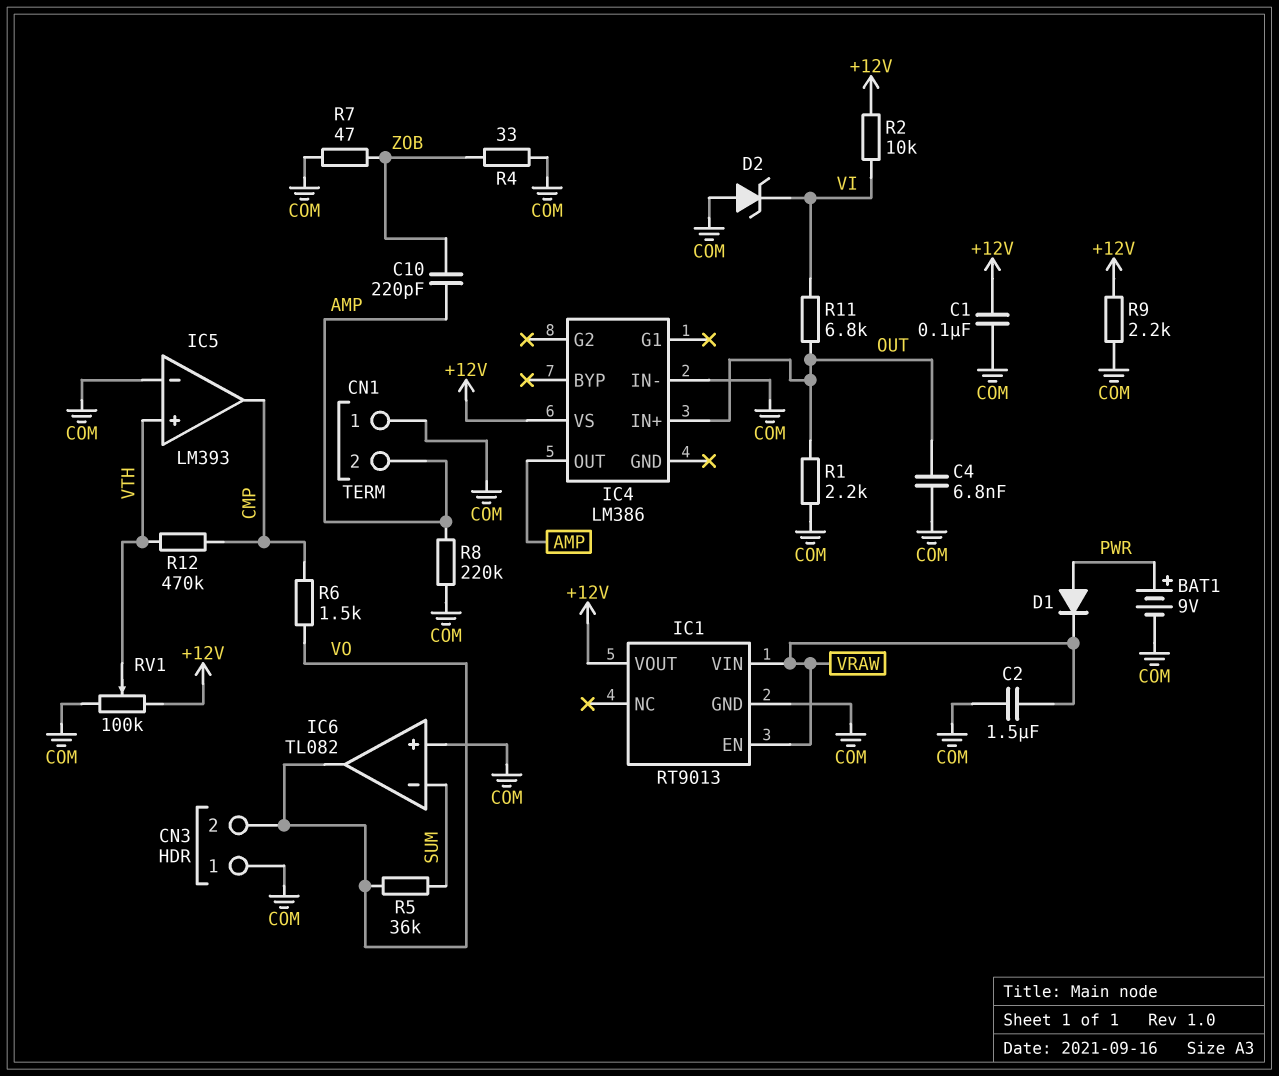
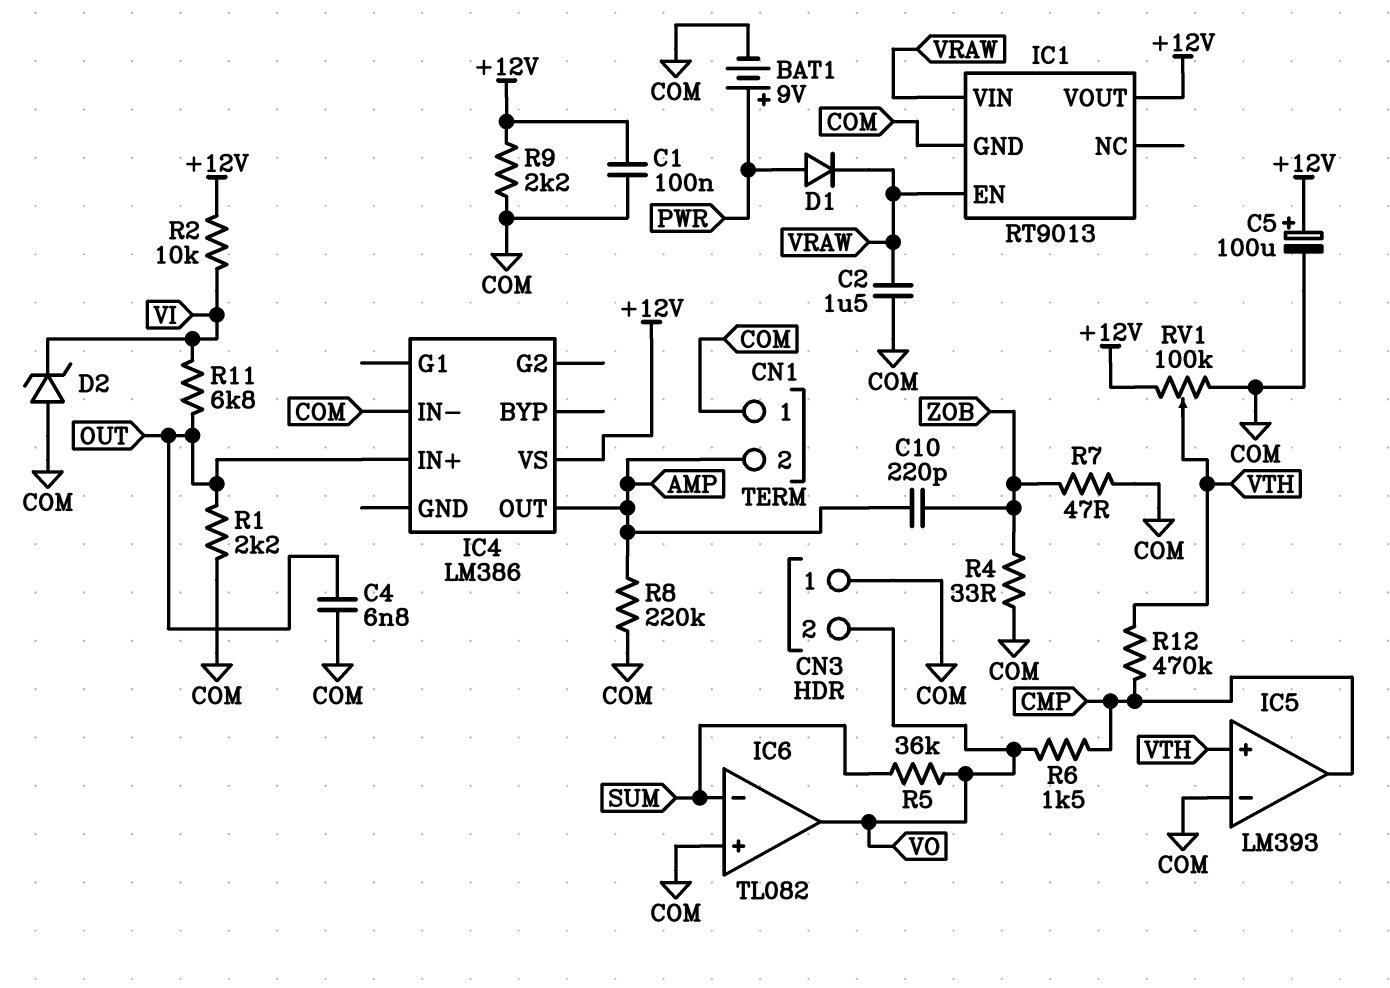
C5: none -> 100uF (plus +12V, minus COM)

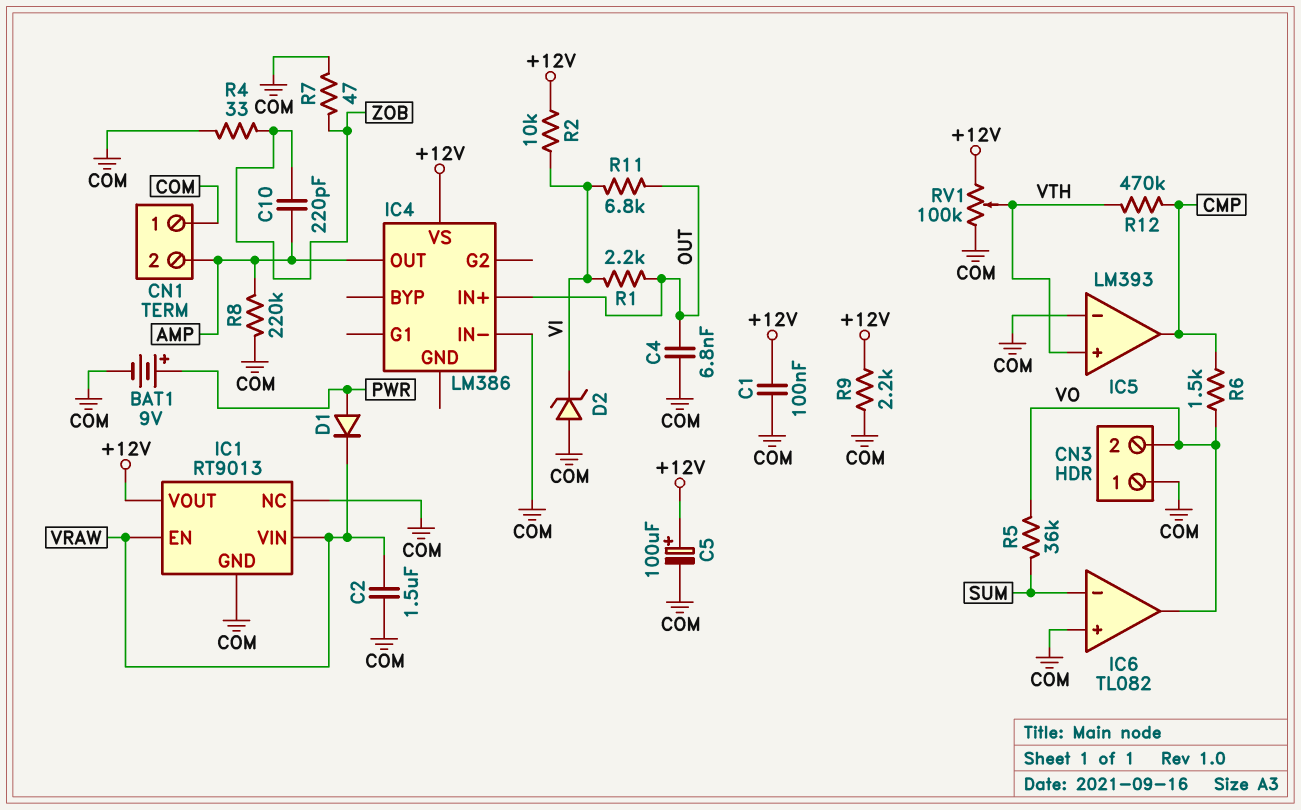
IC1 pin NC: none -> COM
R1: 2.2k (COM, OUT) -> 2.2k (OUT, VI)

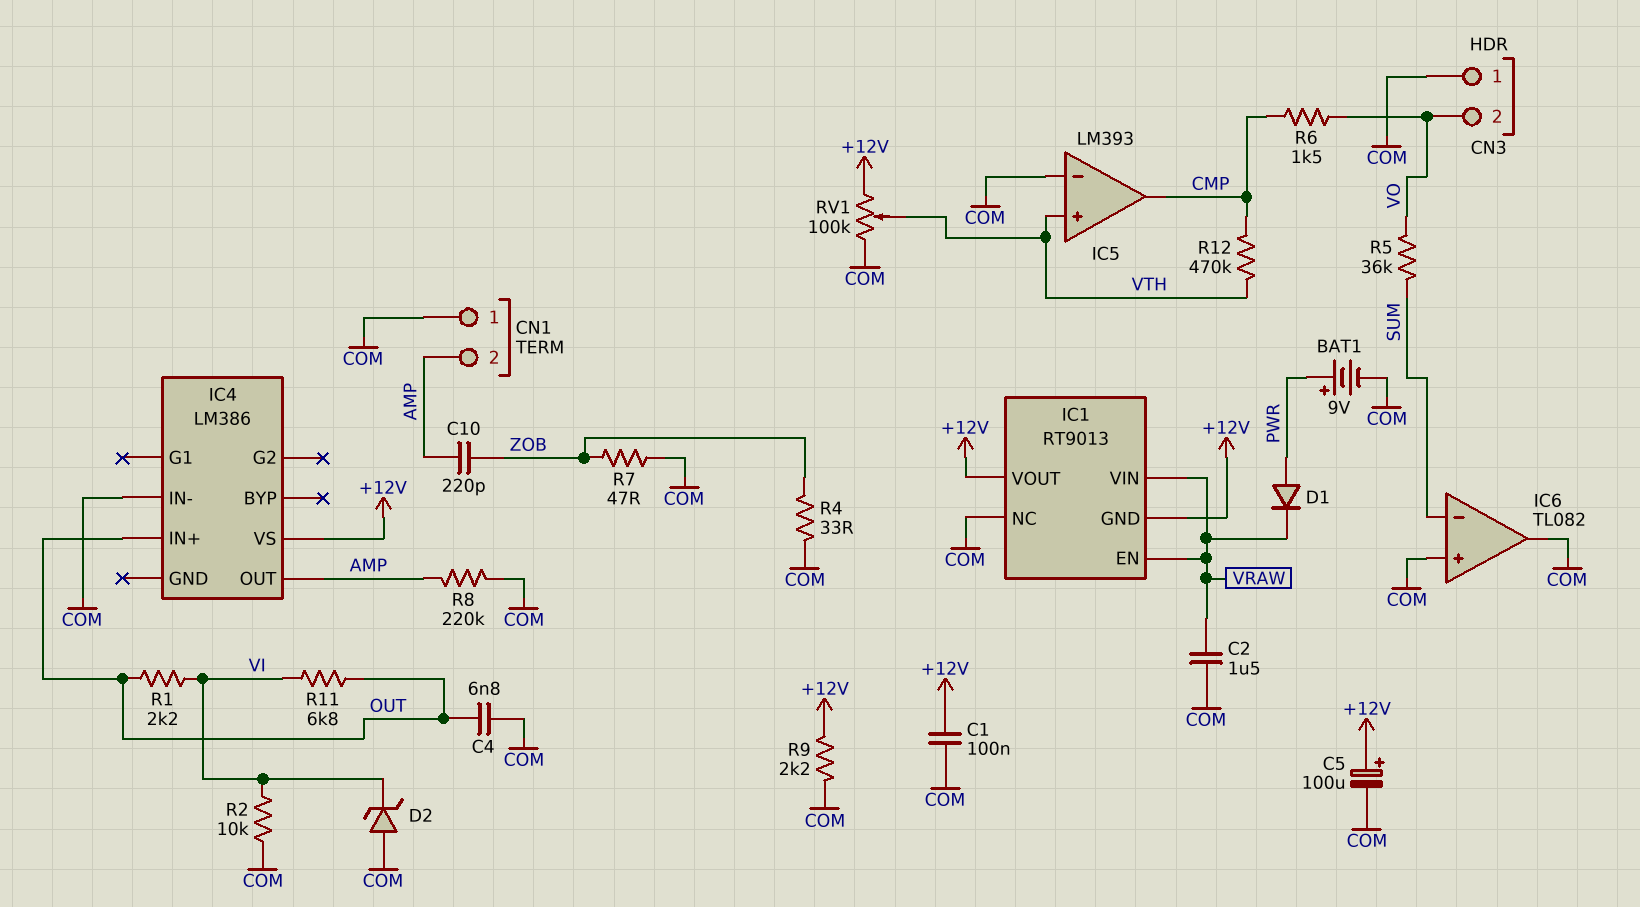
IC1 pin GND: COM -> +12V
IC6 pin out: VO -> COM
R2: 10k (+12V, VI) -> 10k (COM, VI)

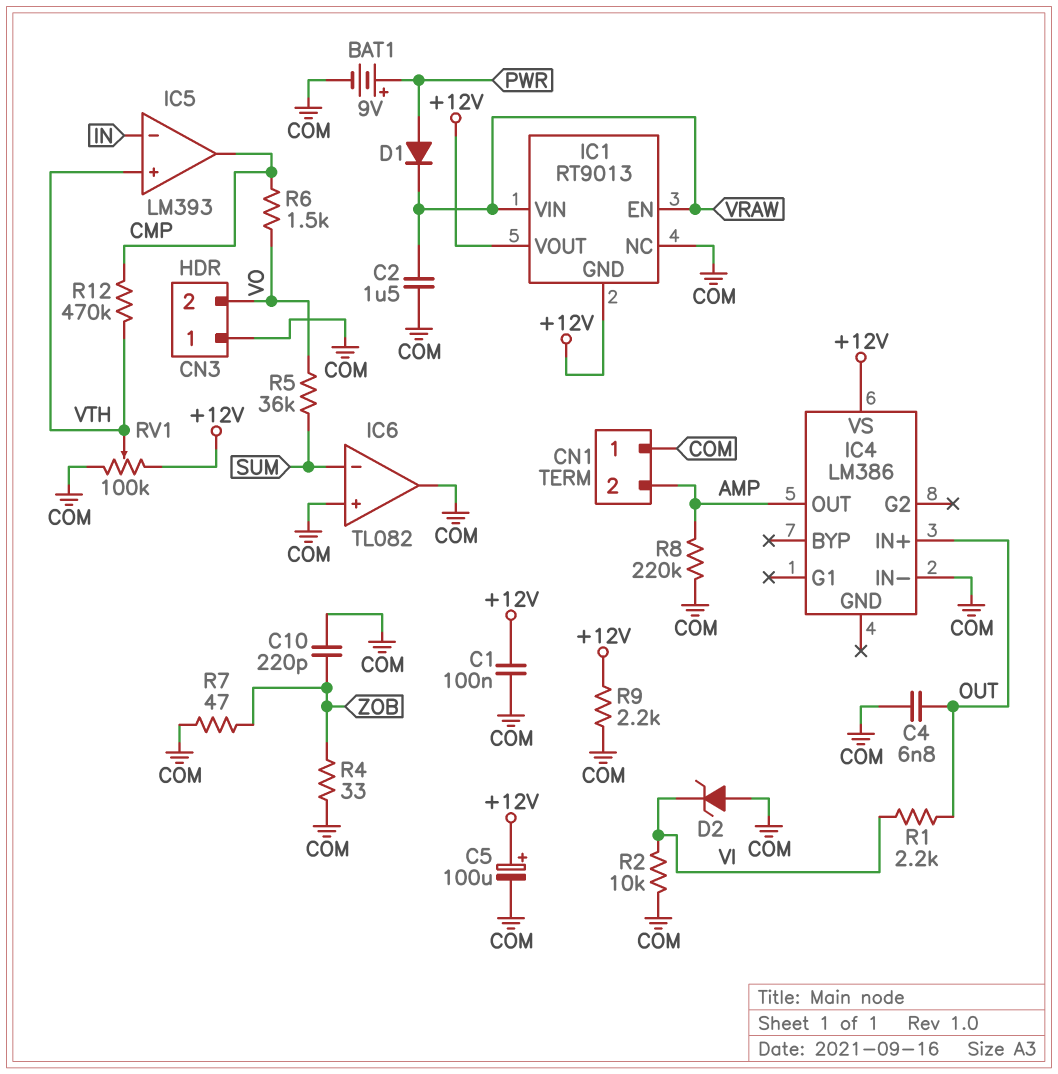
C10: 220pF (AMP, ZOB) -> 220pF (COM, ZOB)
IC5 pin in-: COM -> IN
R11: 6.8k (OUT, VI) -> none

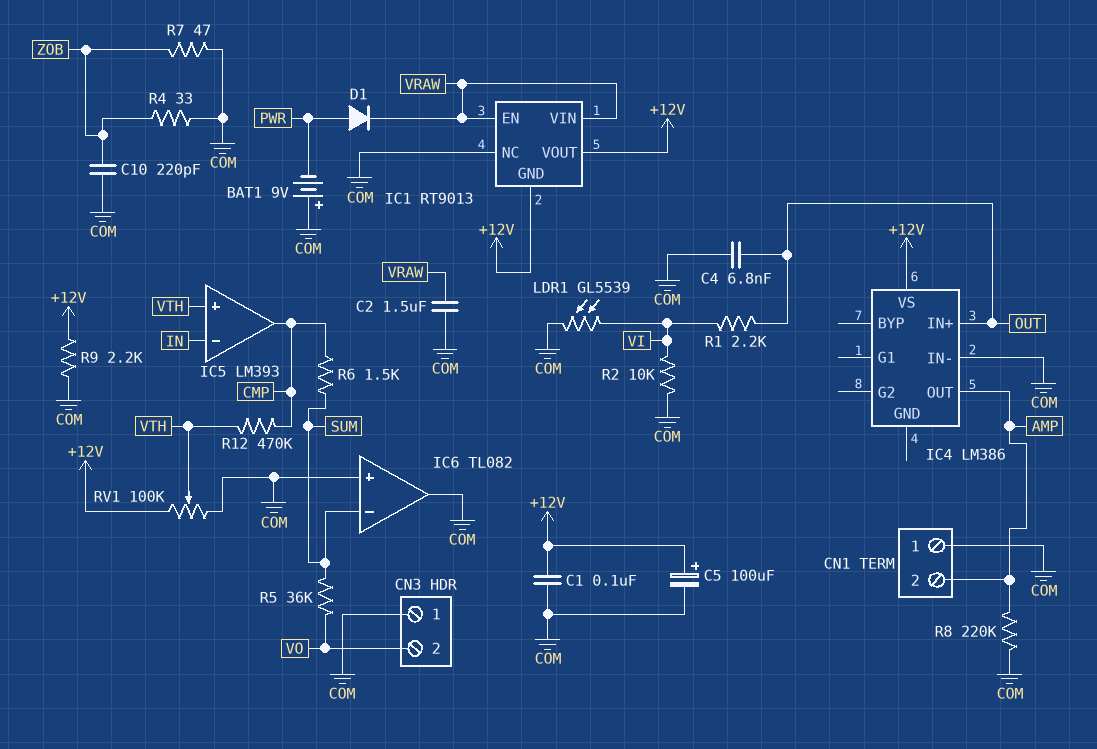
BAT1: 9V (plus PWR, minus COM) -> 9V (plus COM, minus PWR)
D2: zener (A COM, K VI) -> none
LDR1: none -> GL5539 (COM, VI)
R6: 1.5k (CMP, VO) -> 1.5k (CMP, SUM)

